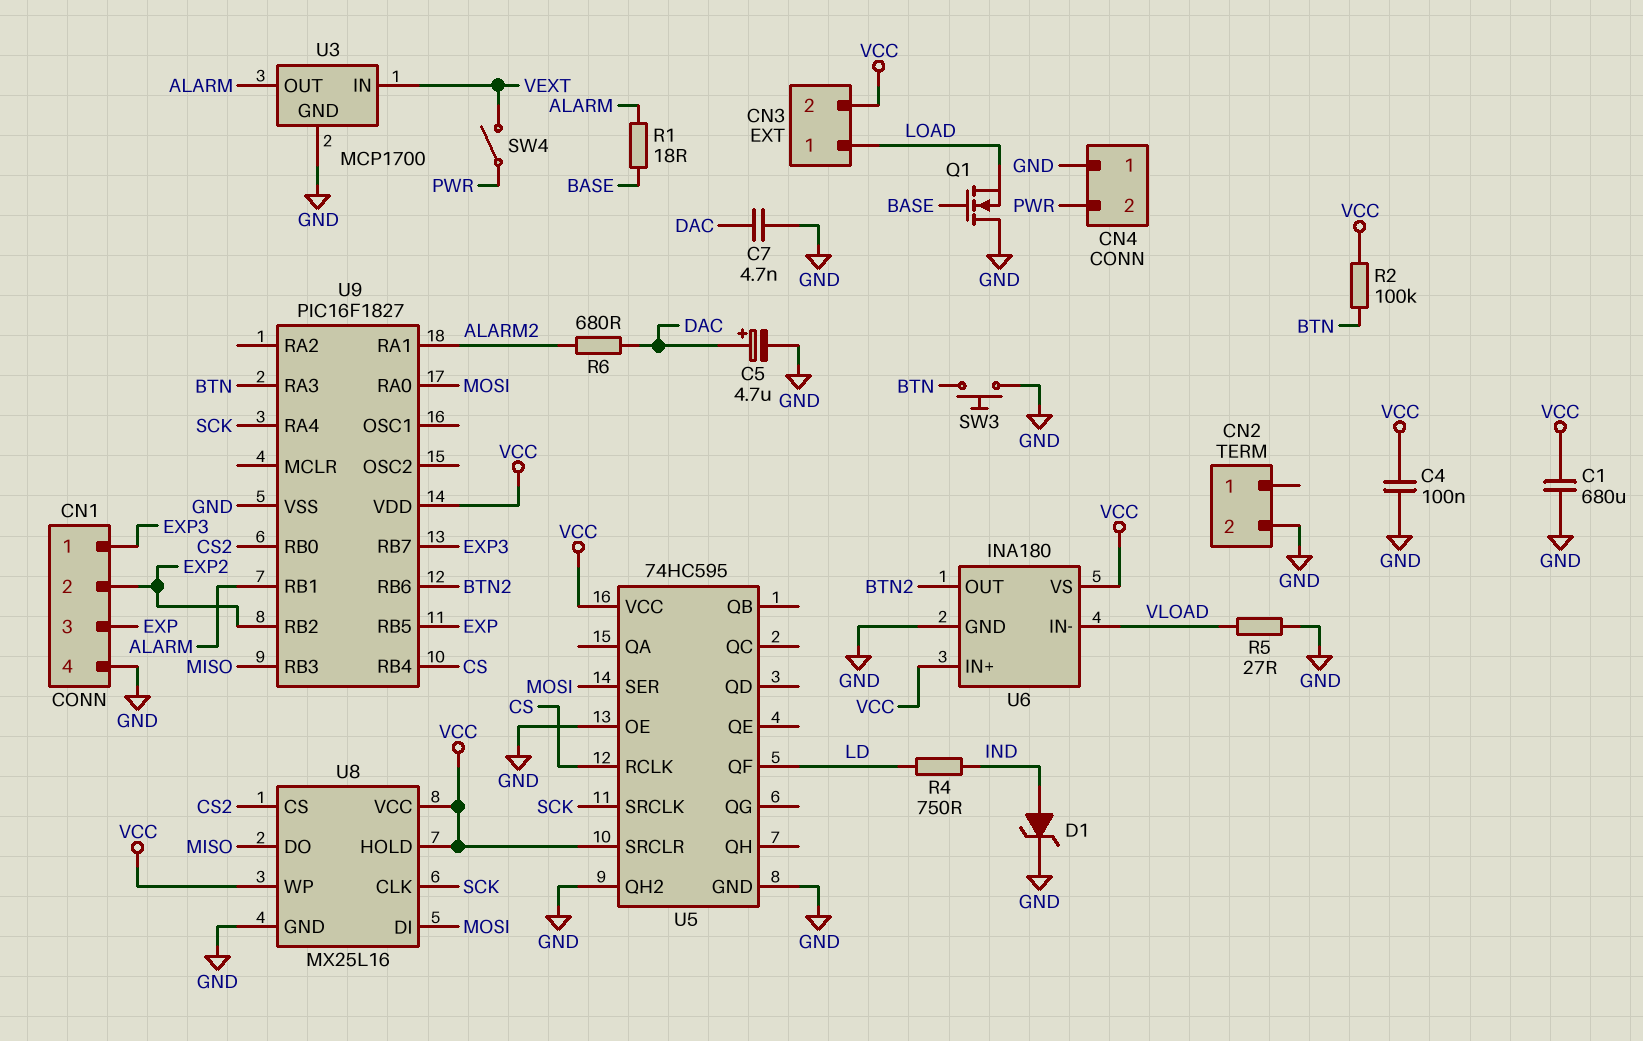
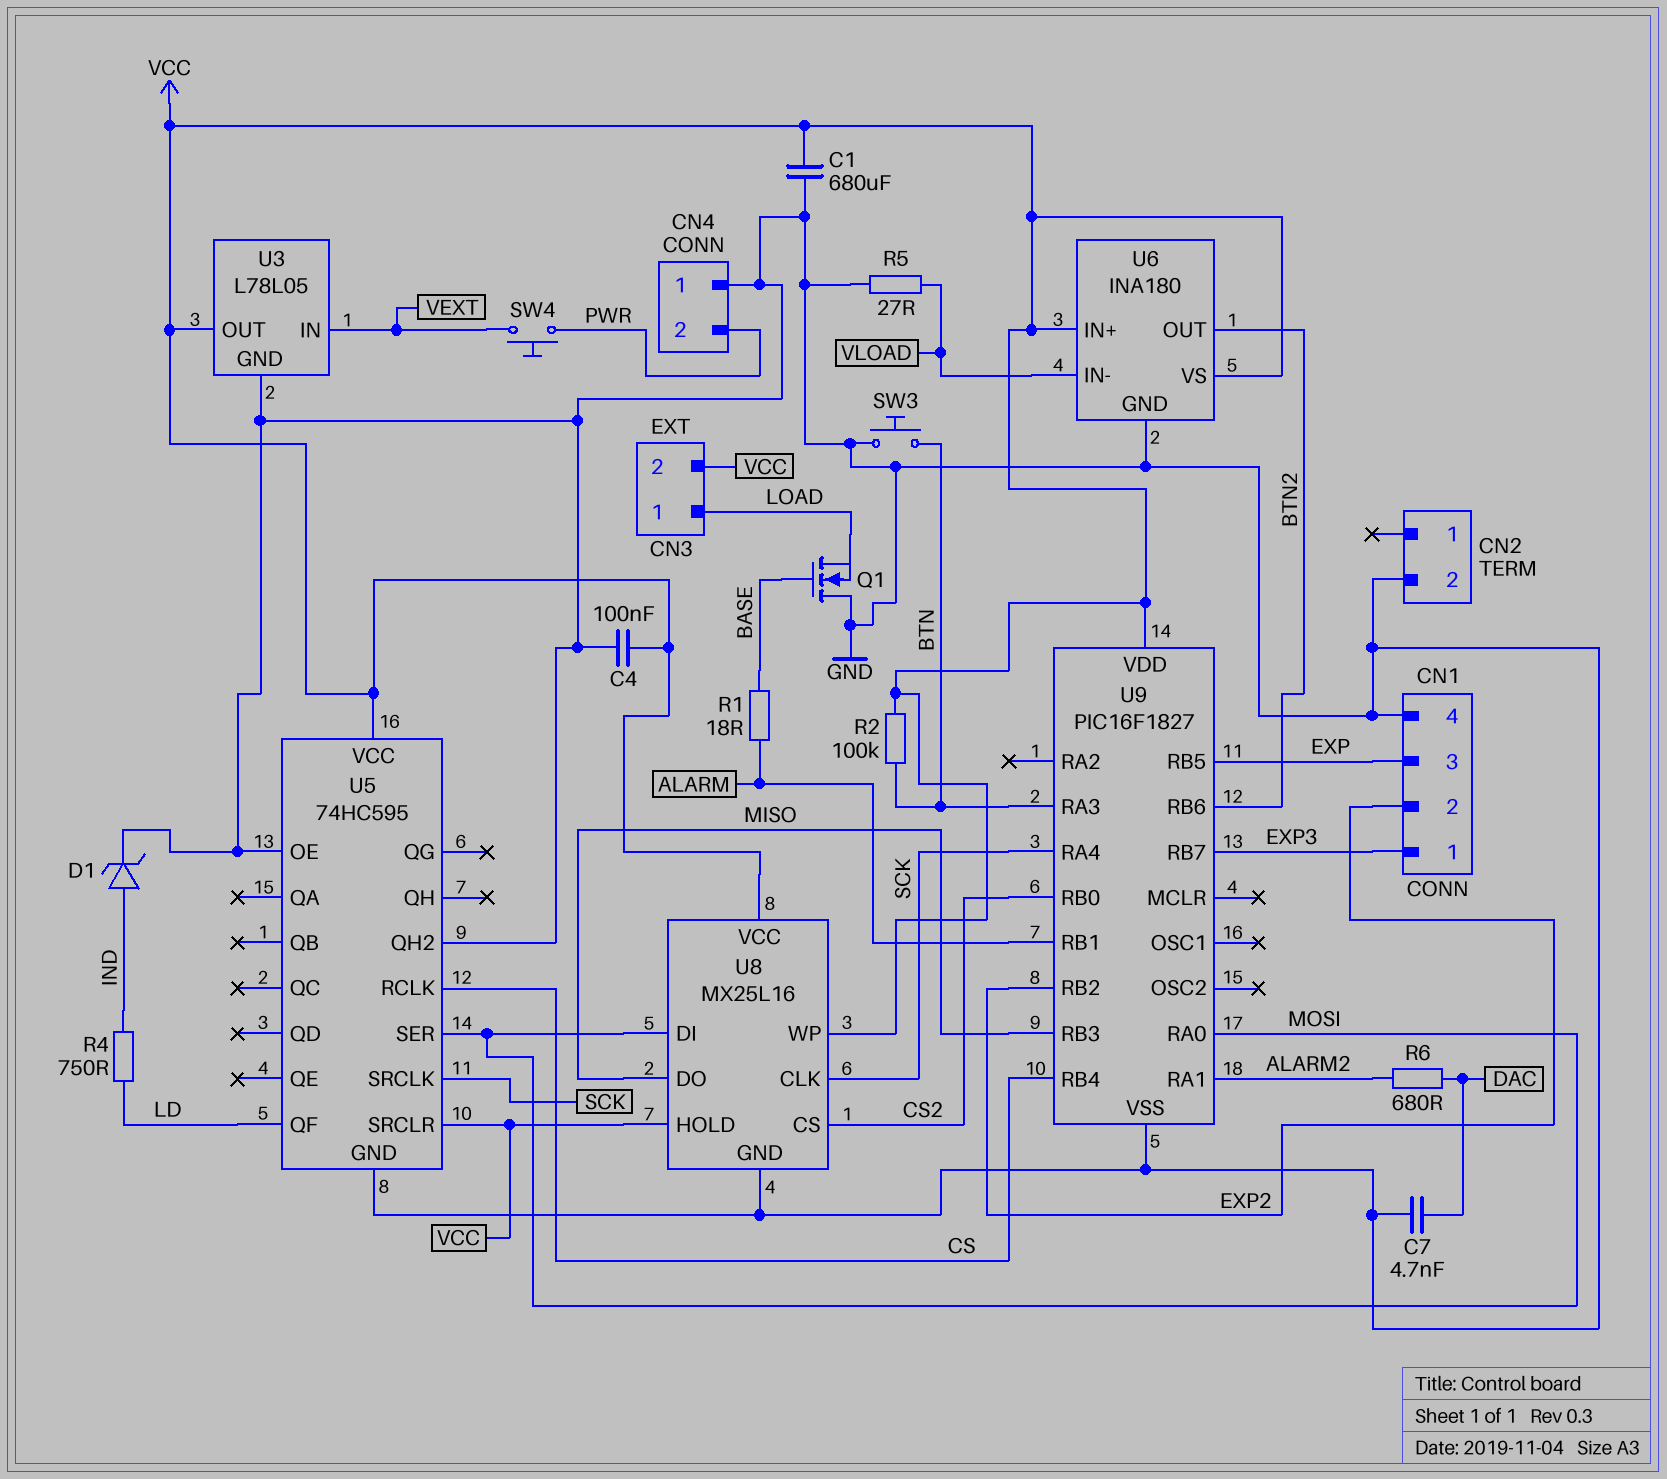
C5: 4.7uF (plus DAC, minus GND) -> none
SW4: switch (PWR, VEXT) -> button (PWR, VEXT)
U3: MCP1700 -> L78L05
U3 pin OUT: ALARM -> VCC

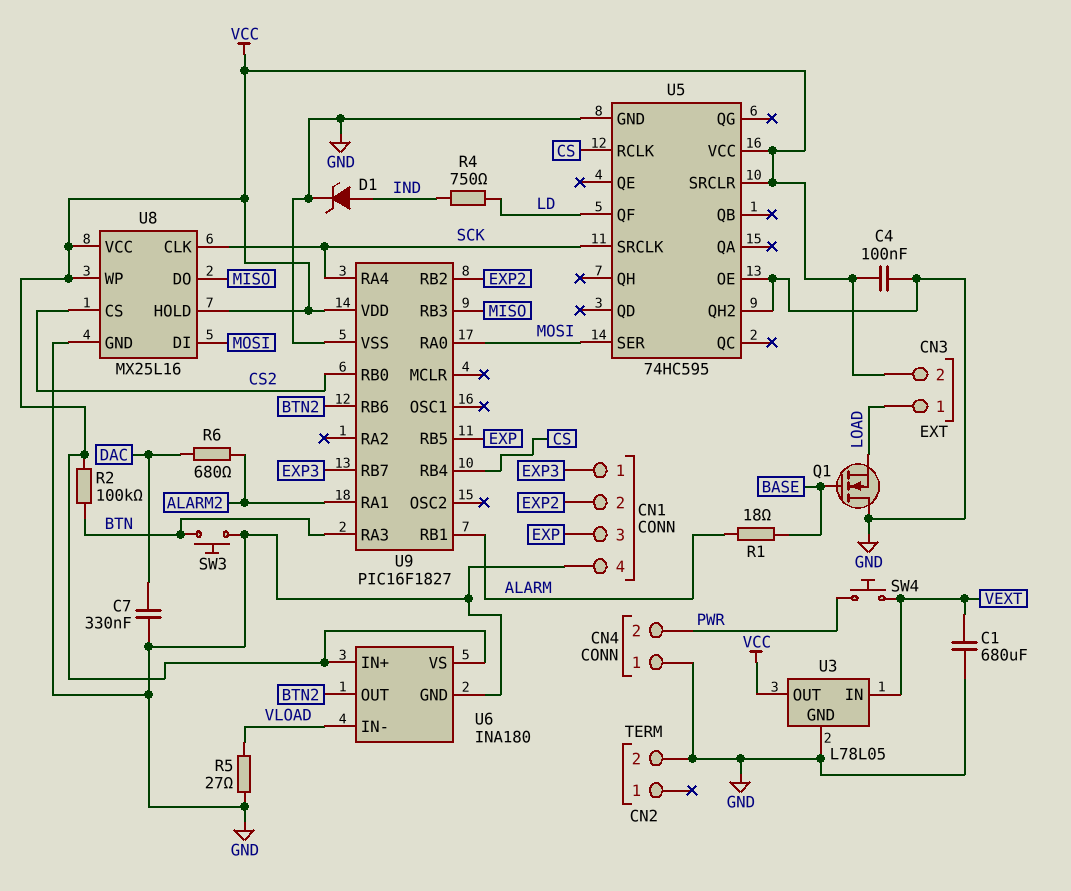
C1: 680uF (GND, VCC) -> 680uF (GND, VEXT)
C7: 4.7nF (DAC, GND) -> 330nF (DAC, GND)

